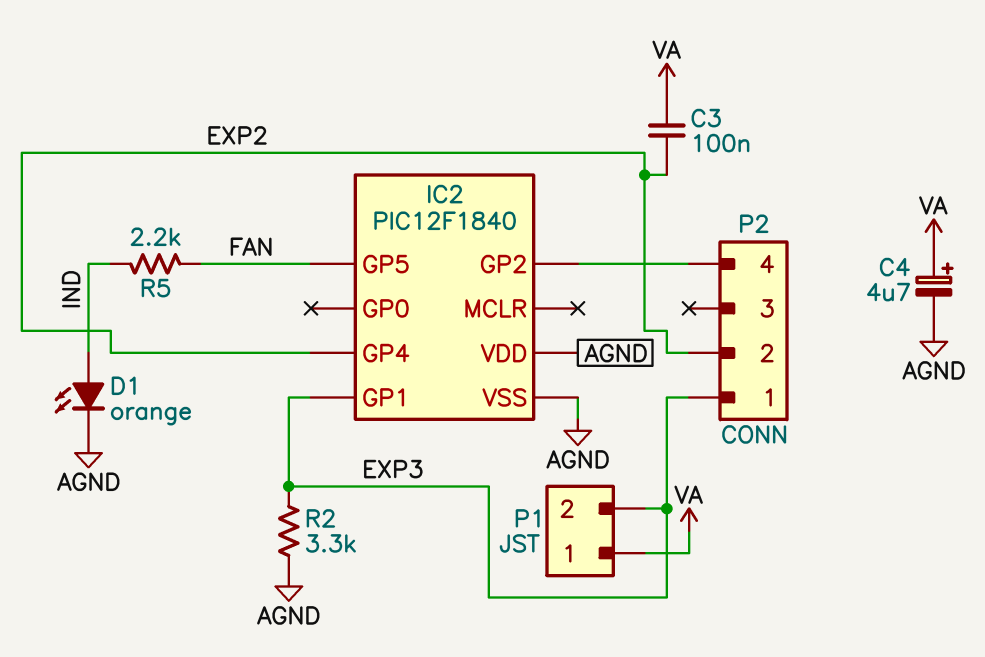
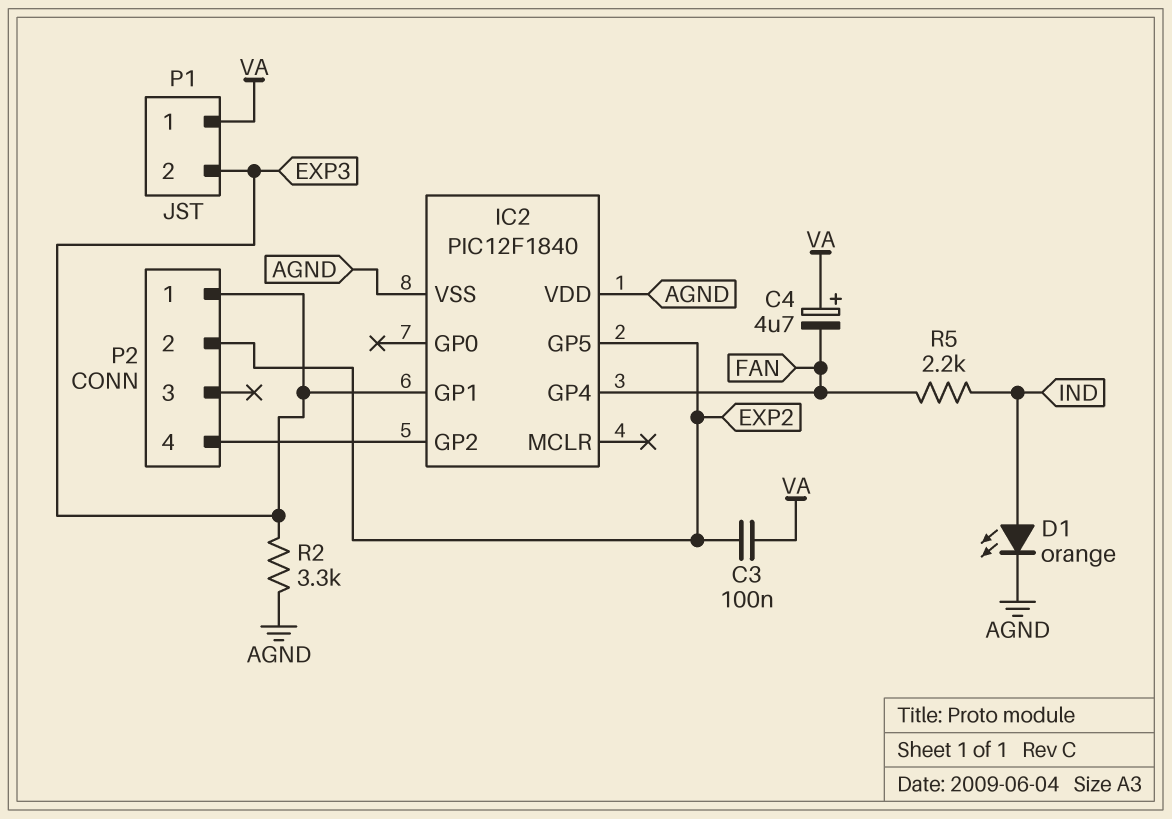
C4: 4.7uF (plus VA, minus AGND) -> 4.7uF (plus VA, minus FAN)
IC2 pin GP4: EXP2 -> FAN
IC2 pin GP5: FAN -> EXP2

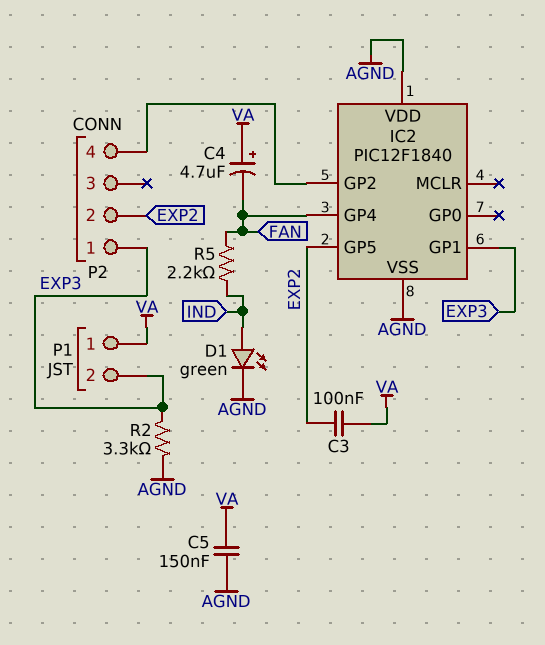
C5: none -> 150nF (AGND, VA)
D1: LED orange (A IND, K AGND) -> LED green (A IND, K AGND)

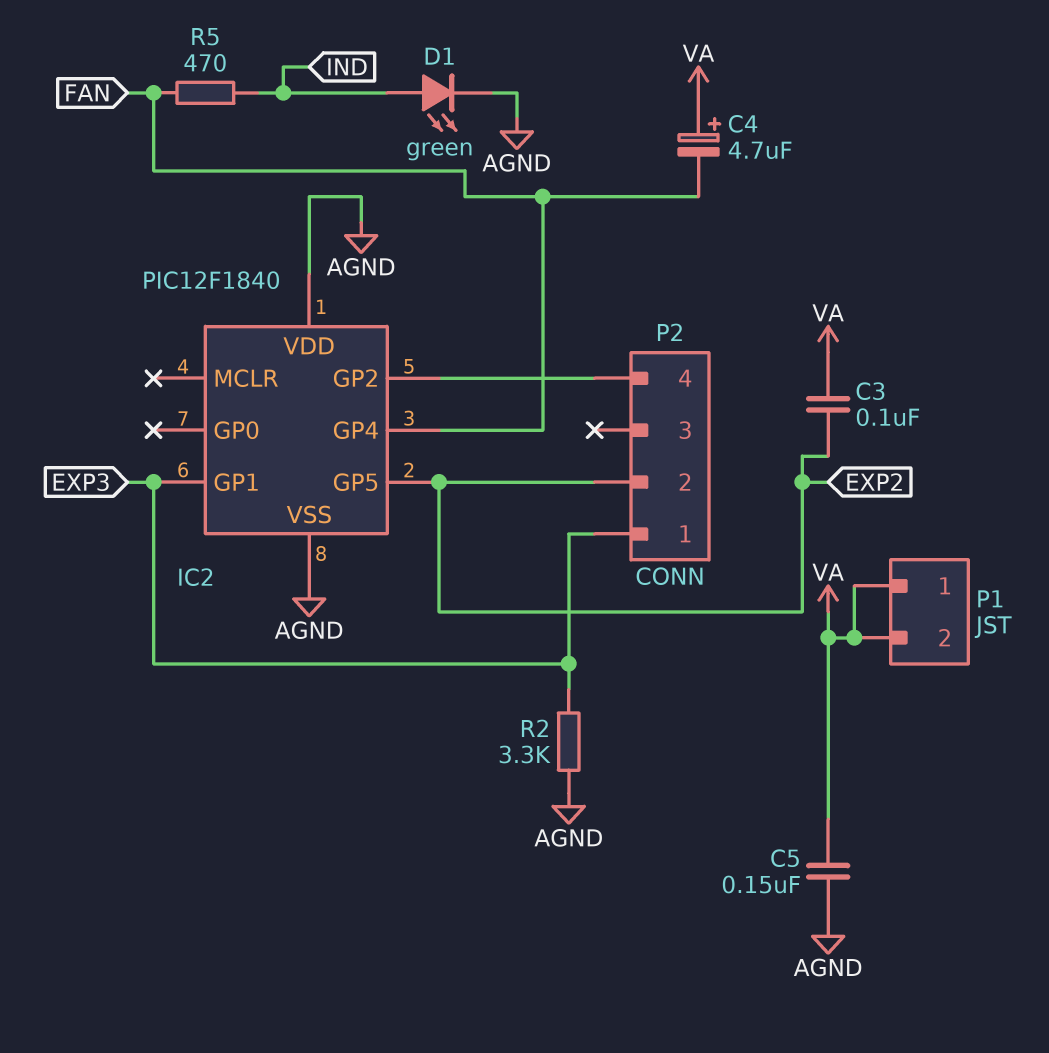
P1 pin 2: EXP3 -> VA
R5: 2.2k (FAN, IND) -> 470 (FAN, IND)

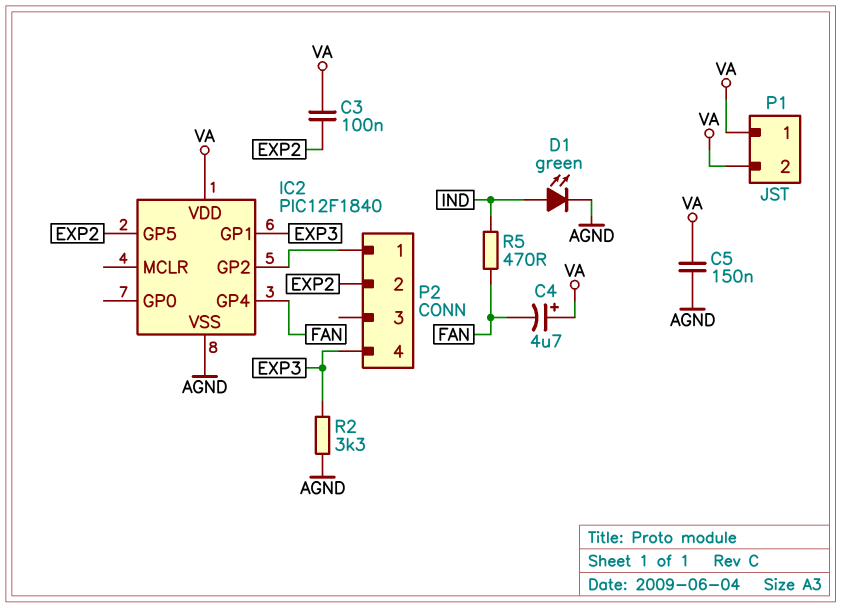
IC2 pin VDD: AGND -> VA
P2 pin 1: EXP3 -> IC2/GP2
P2 pin 4: IC2/GP2 -> EXP3

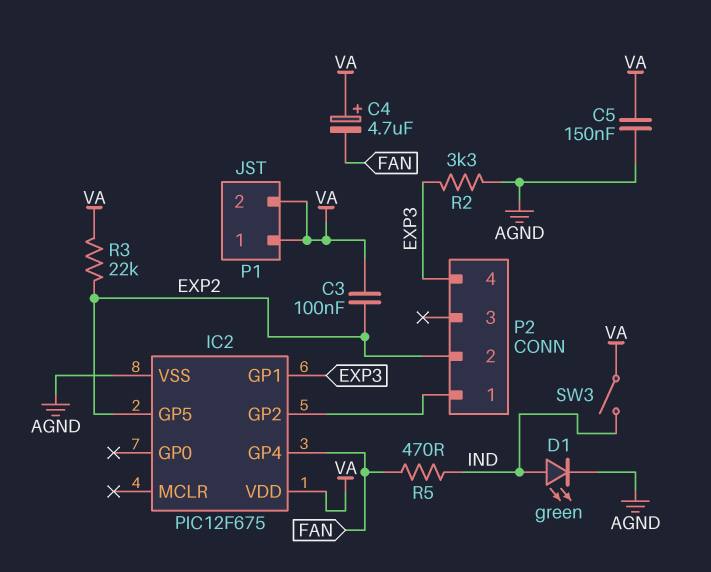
IC2: PIC12F1840 -> PIC12F675
R3: none -> 22k (EXP2, VA)
SW3: none -> switch (IND, VA)

